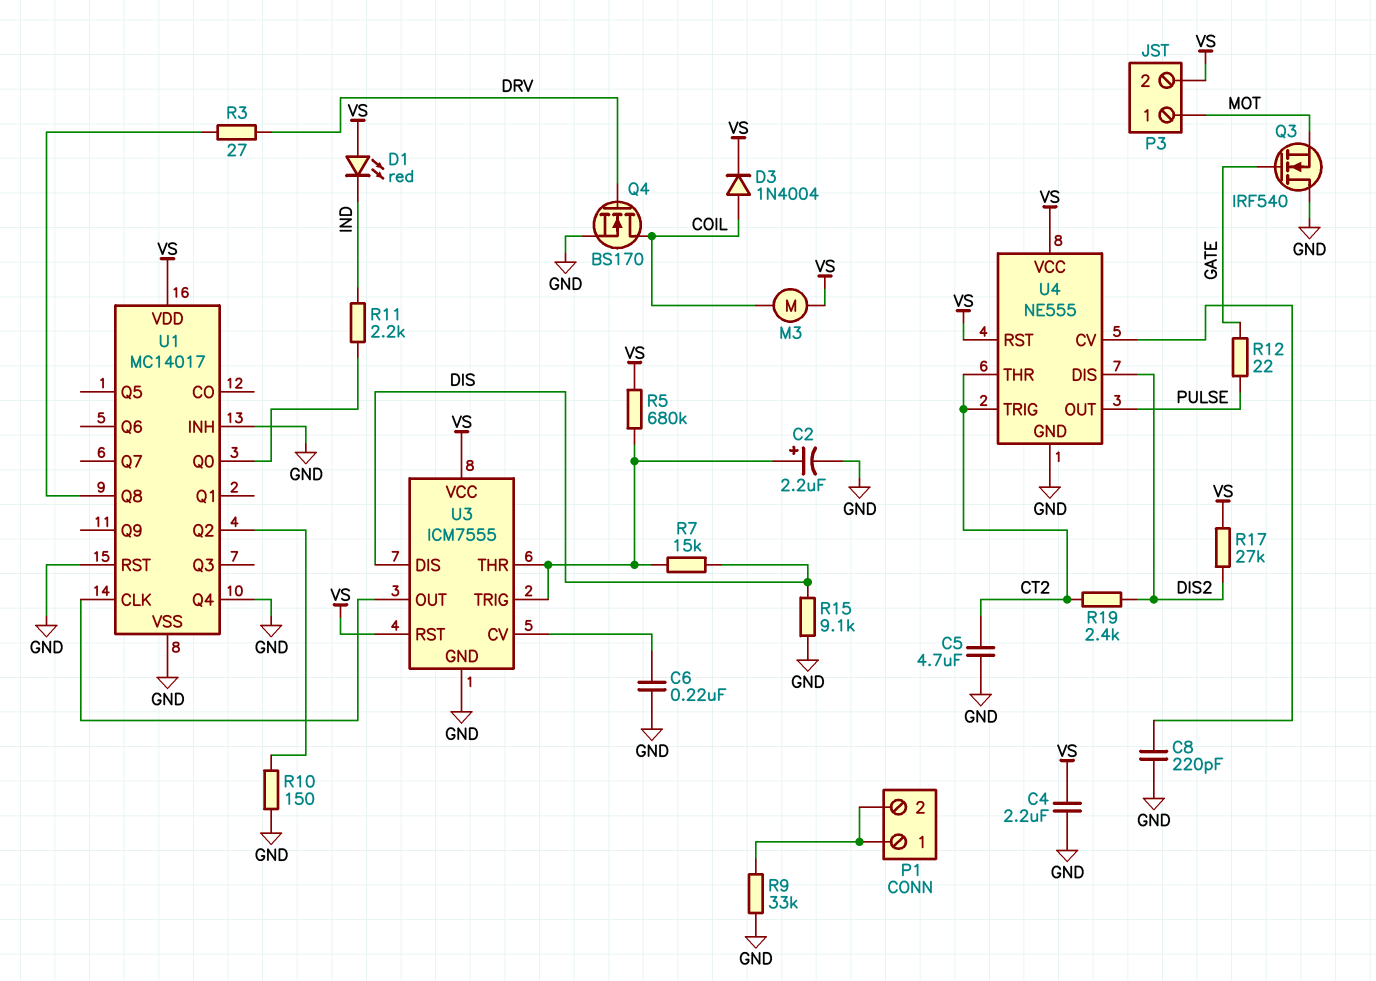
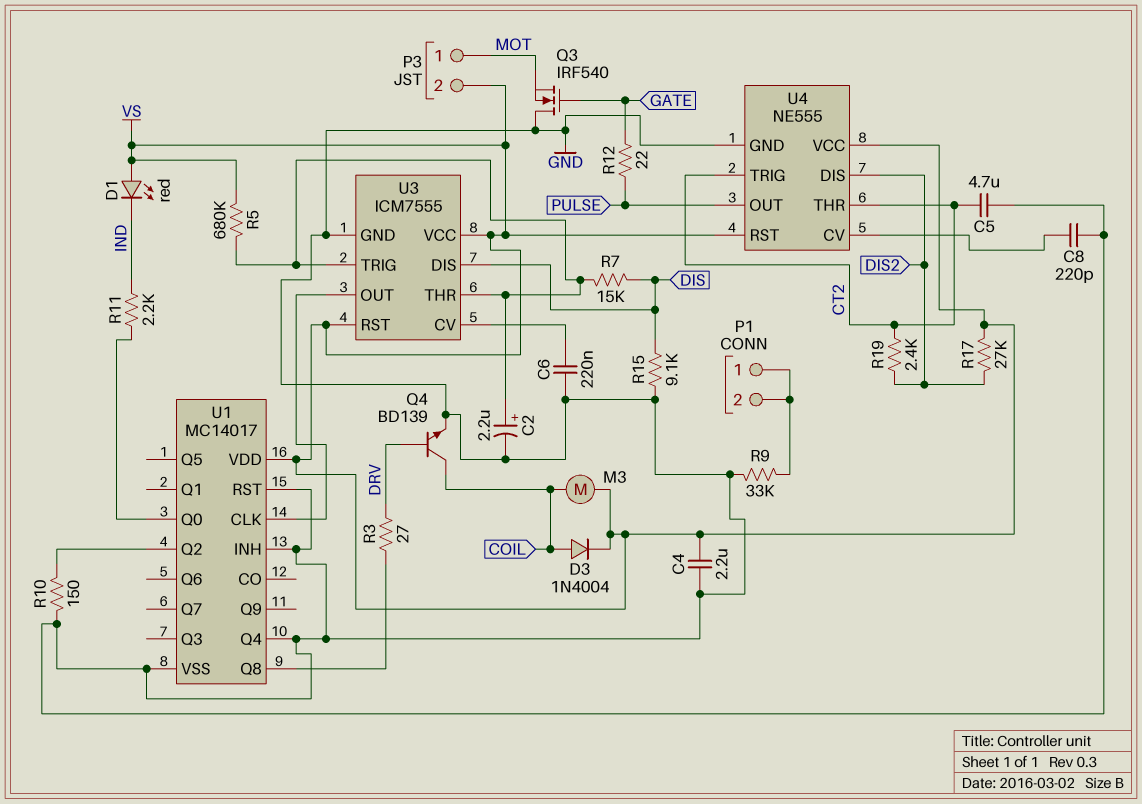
Q4: NMOS BS170 (G DRV, D COIL, S GND) -> NPN BD139 (B DRV, C COIL, E GND)

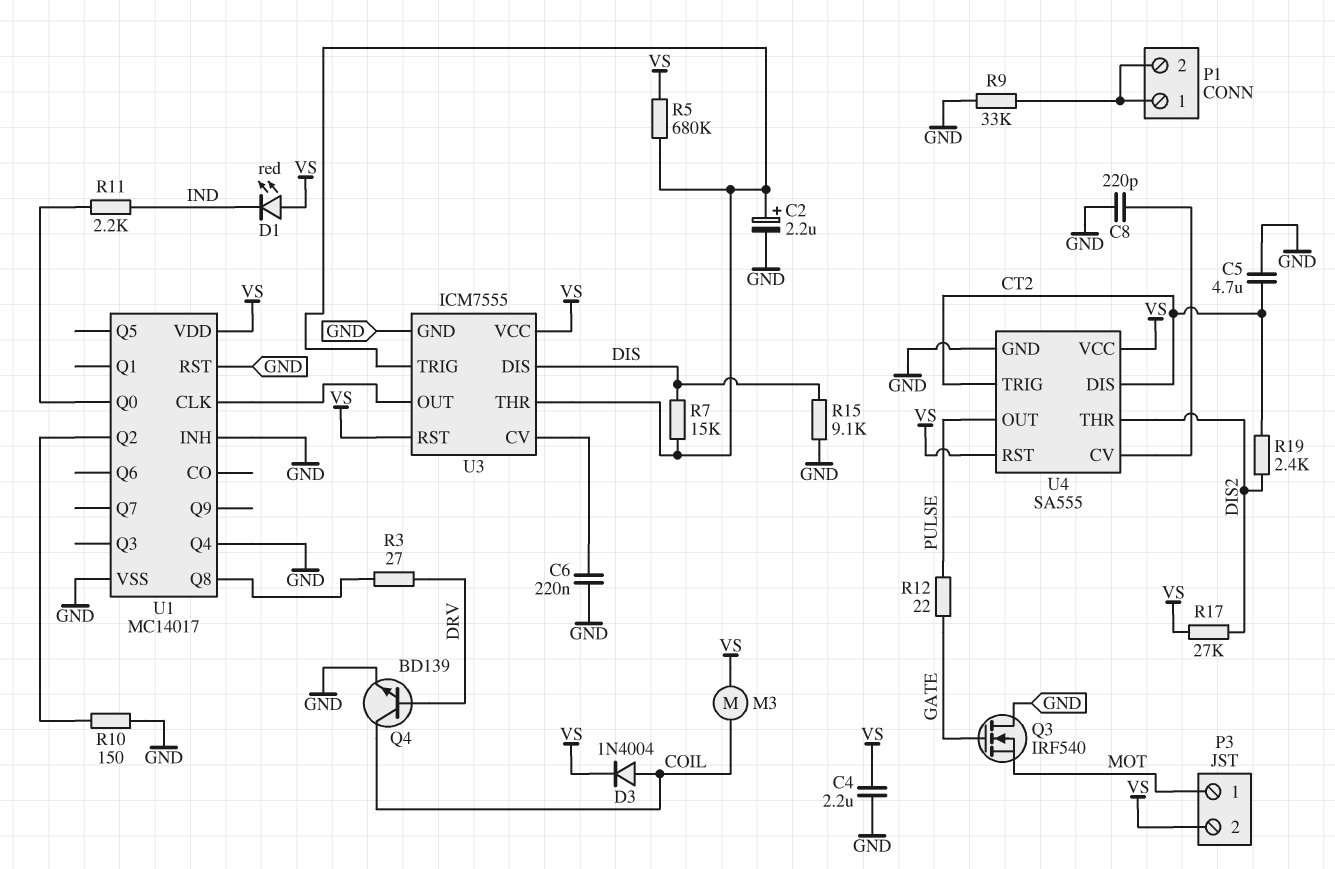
U4: NE555 -> SA555
U4 pin DIS: DIS2 -> CT2
U4 pin THR: CT2 -> DIS2

